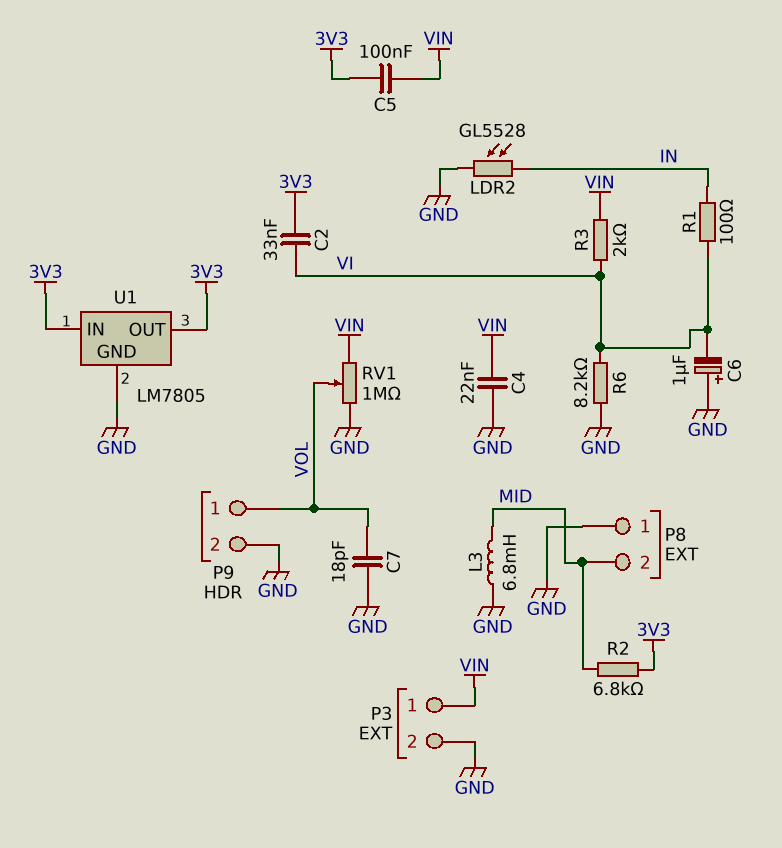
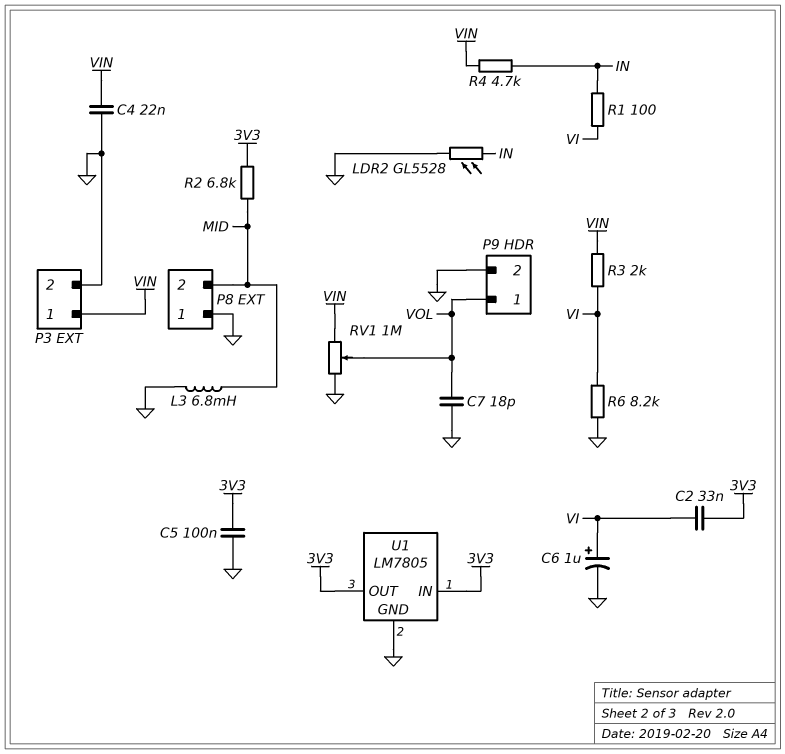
C5: 100nF (3V3, VIN) -> 100nF (3V3, GND)
C6: 1uF (plus GND, minus VI) -> 1uF (plus VI, minus GND)
R4: none -> 4.7k (IN, VIN)

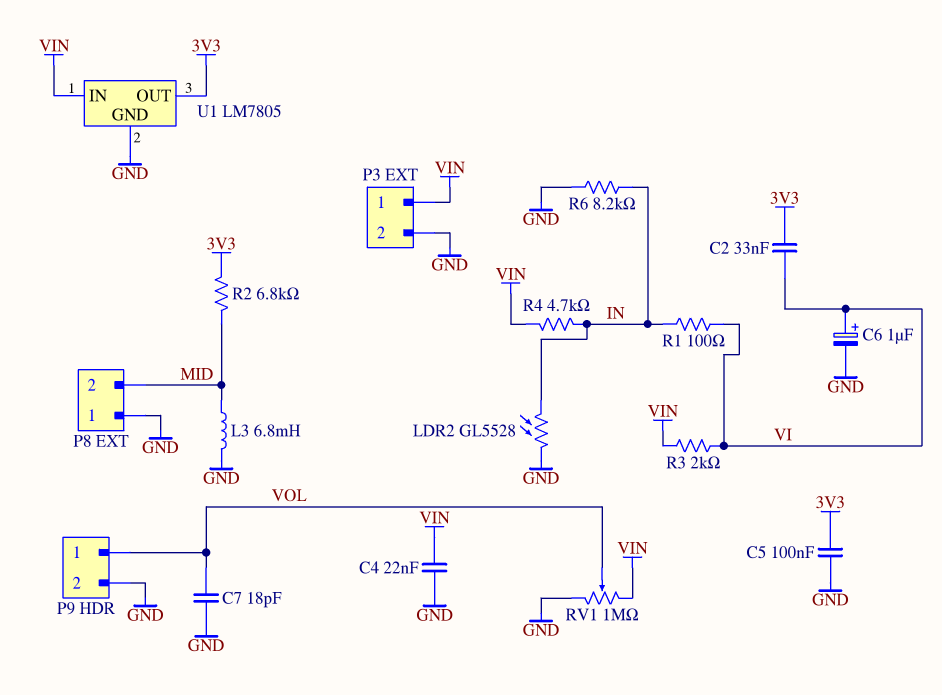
R6: 8.2k (GND, VI) -> 8.2k (GND, IN)
U1 pin IN: 3V3 -> VIN

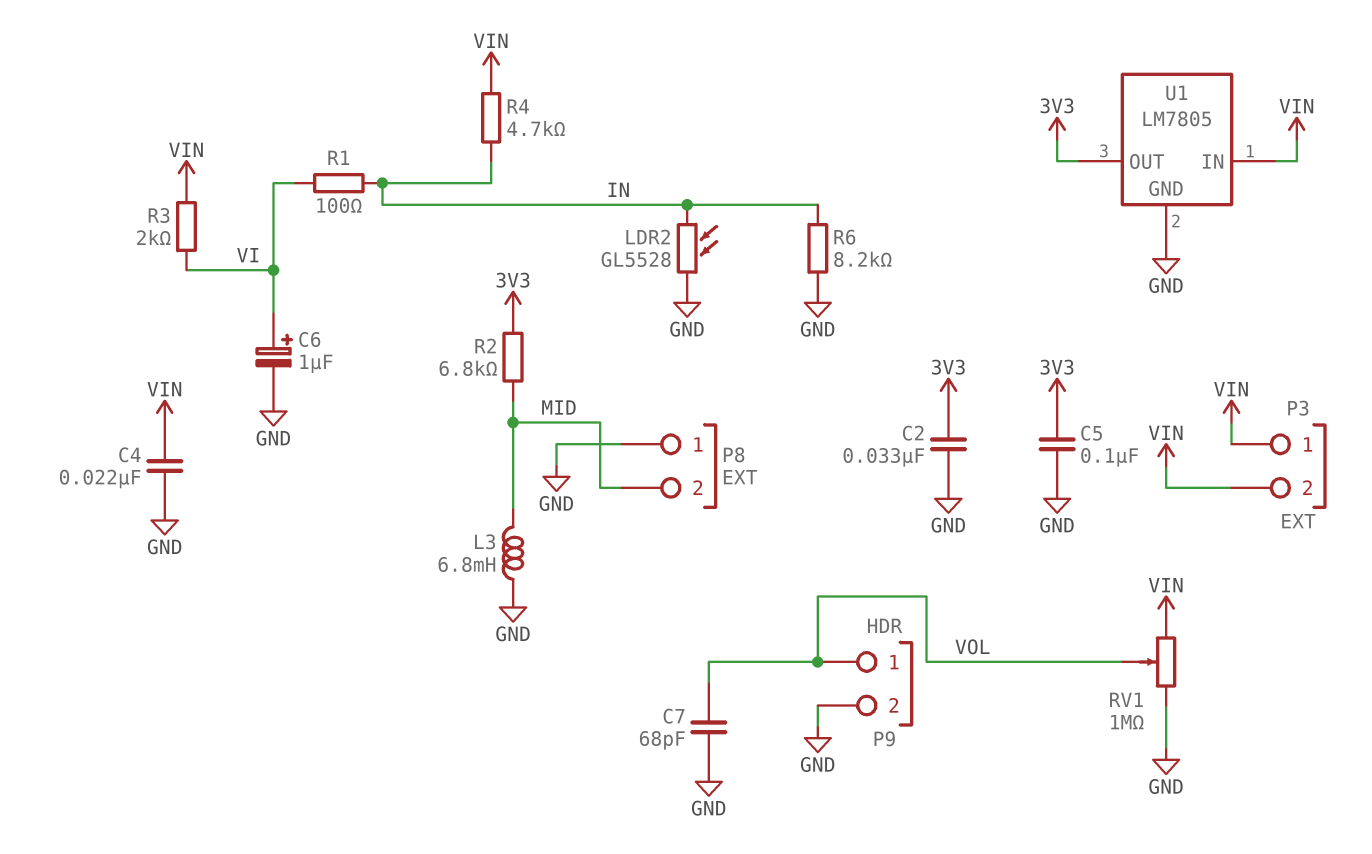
C2: 33nF (3V3, VI) -> 33nF (3V3, GND)
C7: 18pF (GND, VOL) -> 68pF (GND, VOL)
P3 pin 2: GND -> VIN

